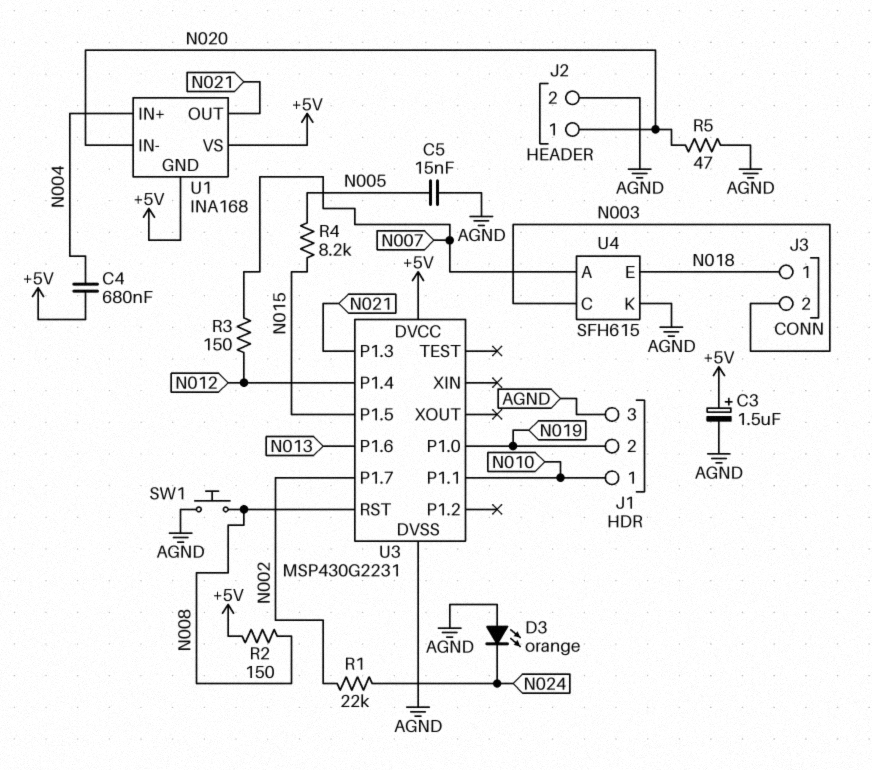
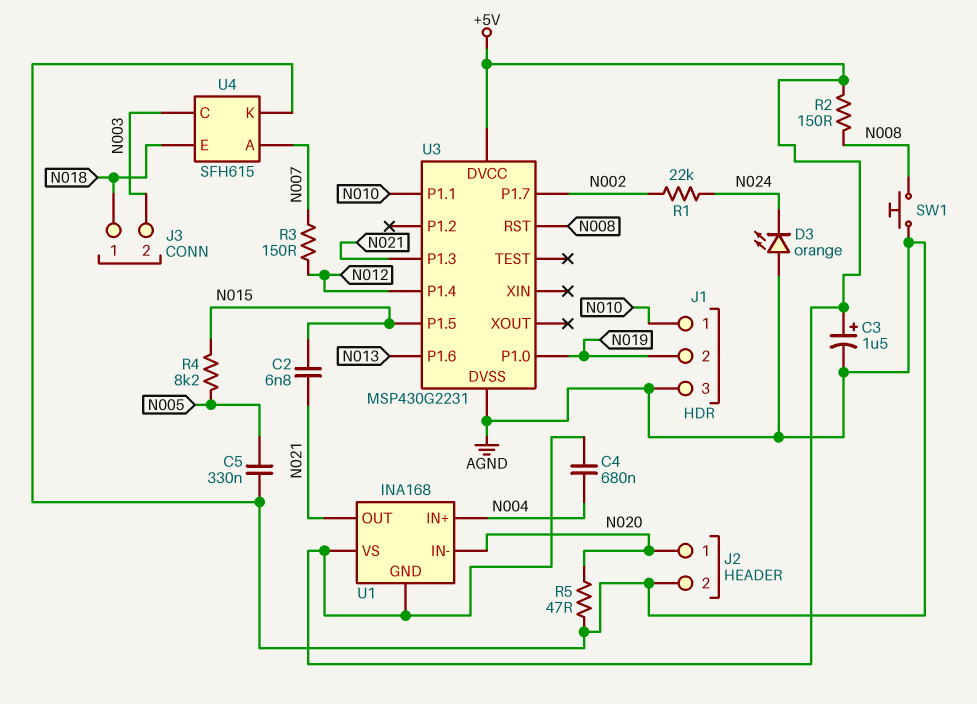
C2: none -> 6.8nF (N015, N021)
C5: 15nF (AGND, N005) -> 330nF (AGND, N005)

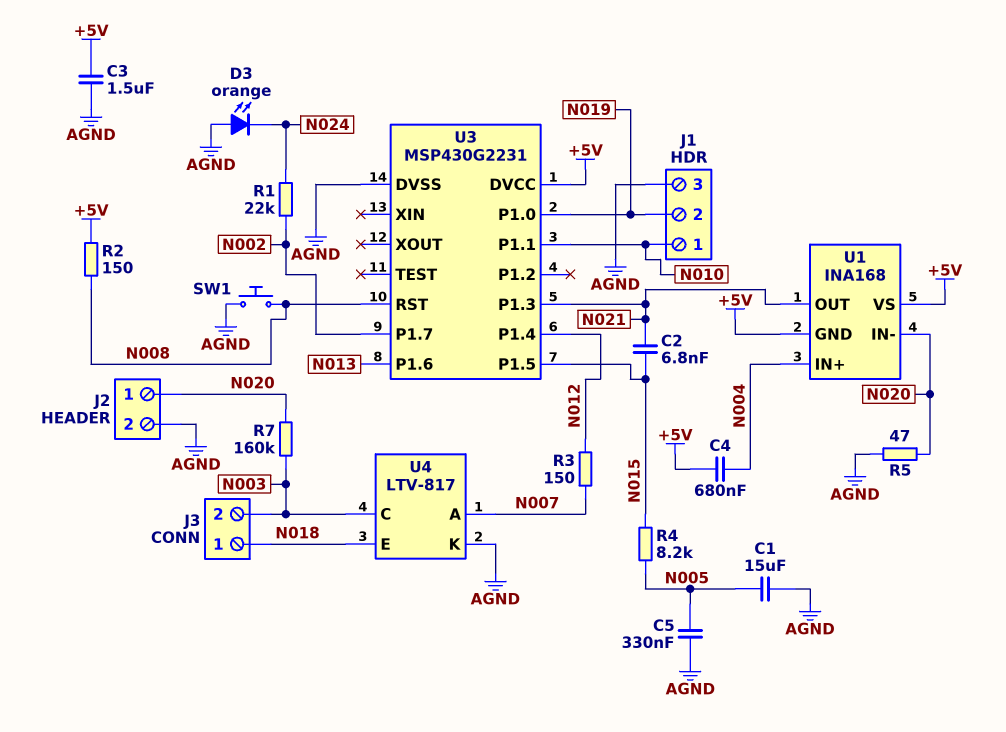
C1: none -> 15uF (AGND, N005)
C3: 1.5uF (plus +5V, minus AGND) -> 1.5uF (+5V, AGND)
R7: none -> 160k (N003, N020)
U4: SFH615 -> LTV-817

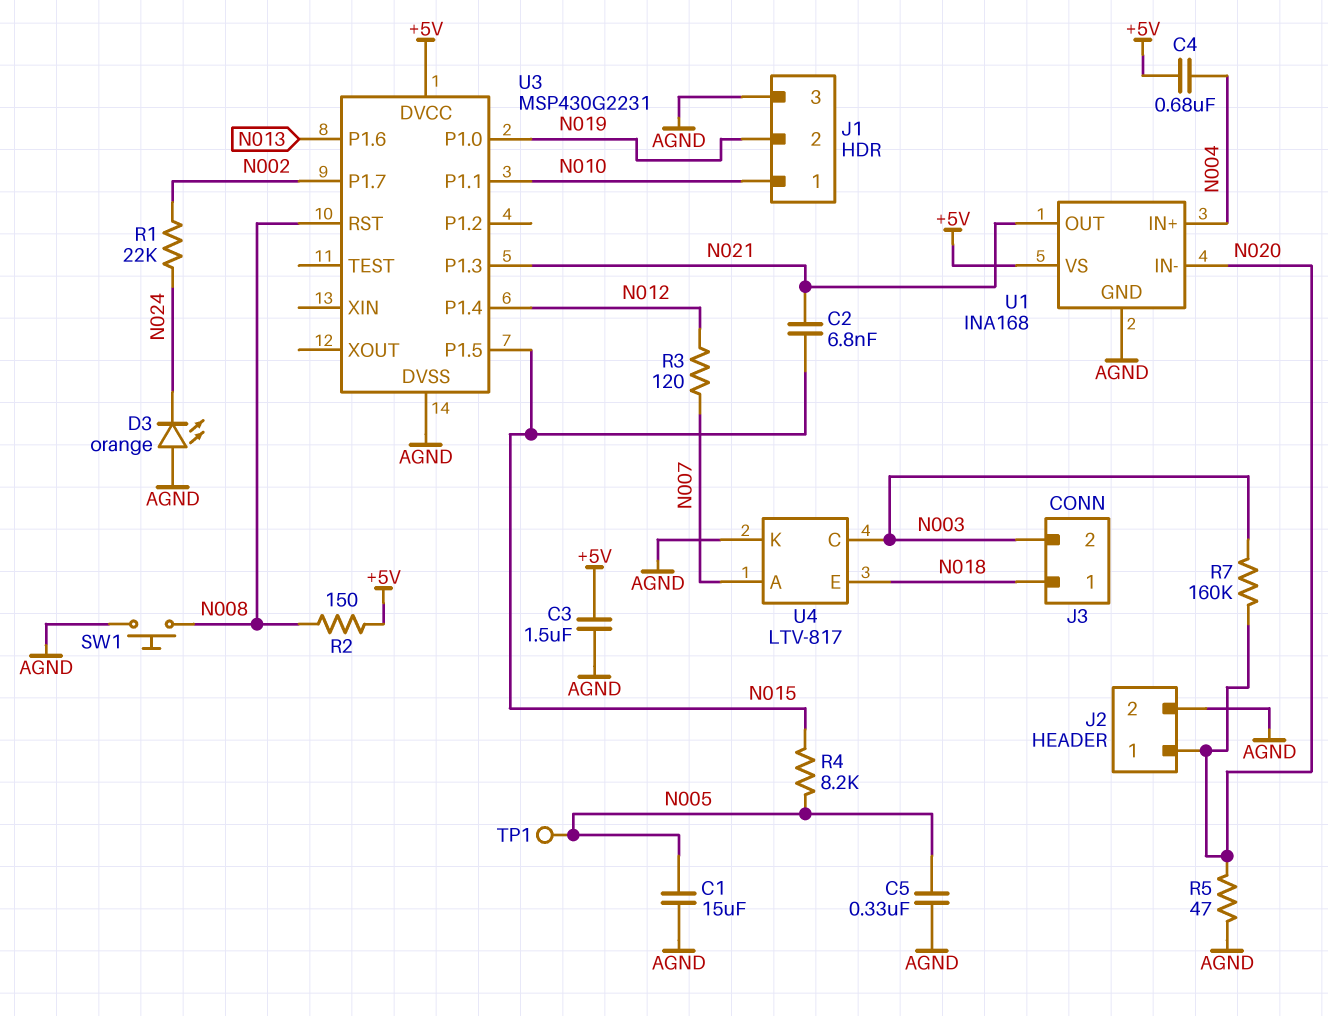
R3: 150 (N007, N012) -> 120 (N007, N012)
TP1: none -> test point (N005)
U1 pin GND: +5V -> AGND

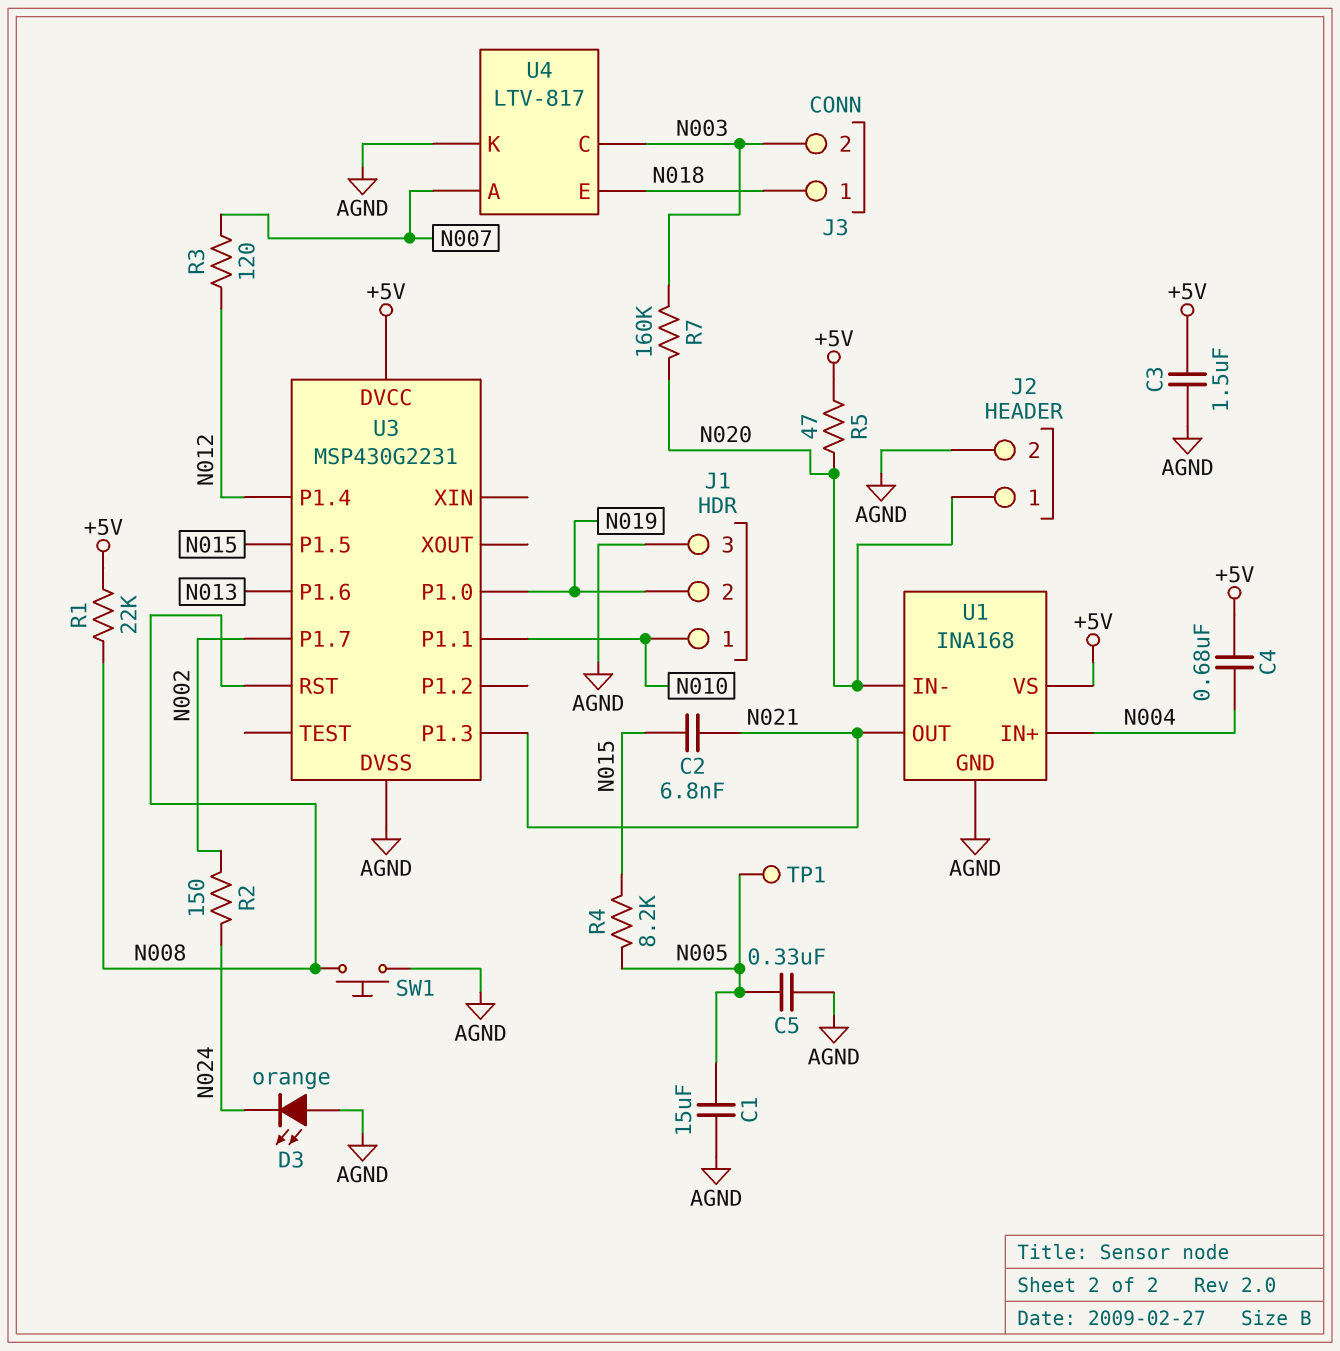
R1: 22k (N002, N024) -> 22k (+5V, N008)
R2: 150 (+5V, N008) -> 150 (N002, N024)
R5: 47 (AGND, N020) -> 47 (+5V, N020)

